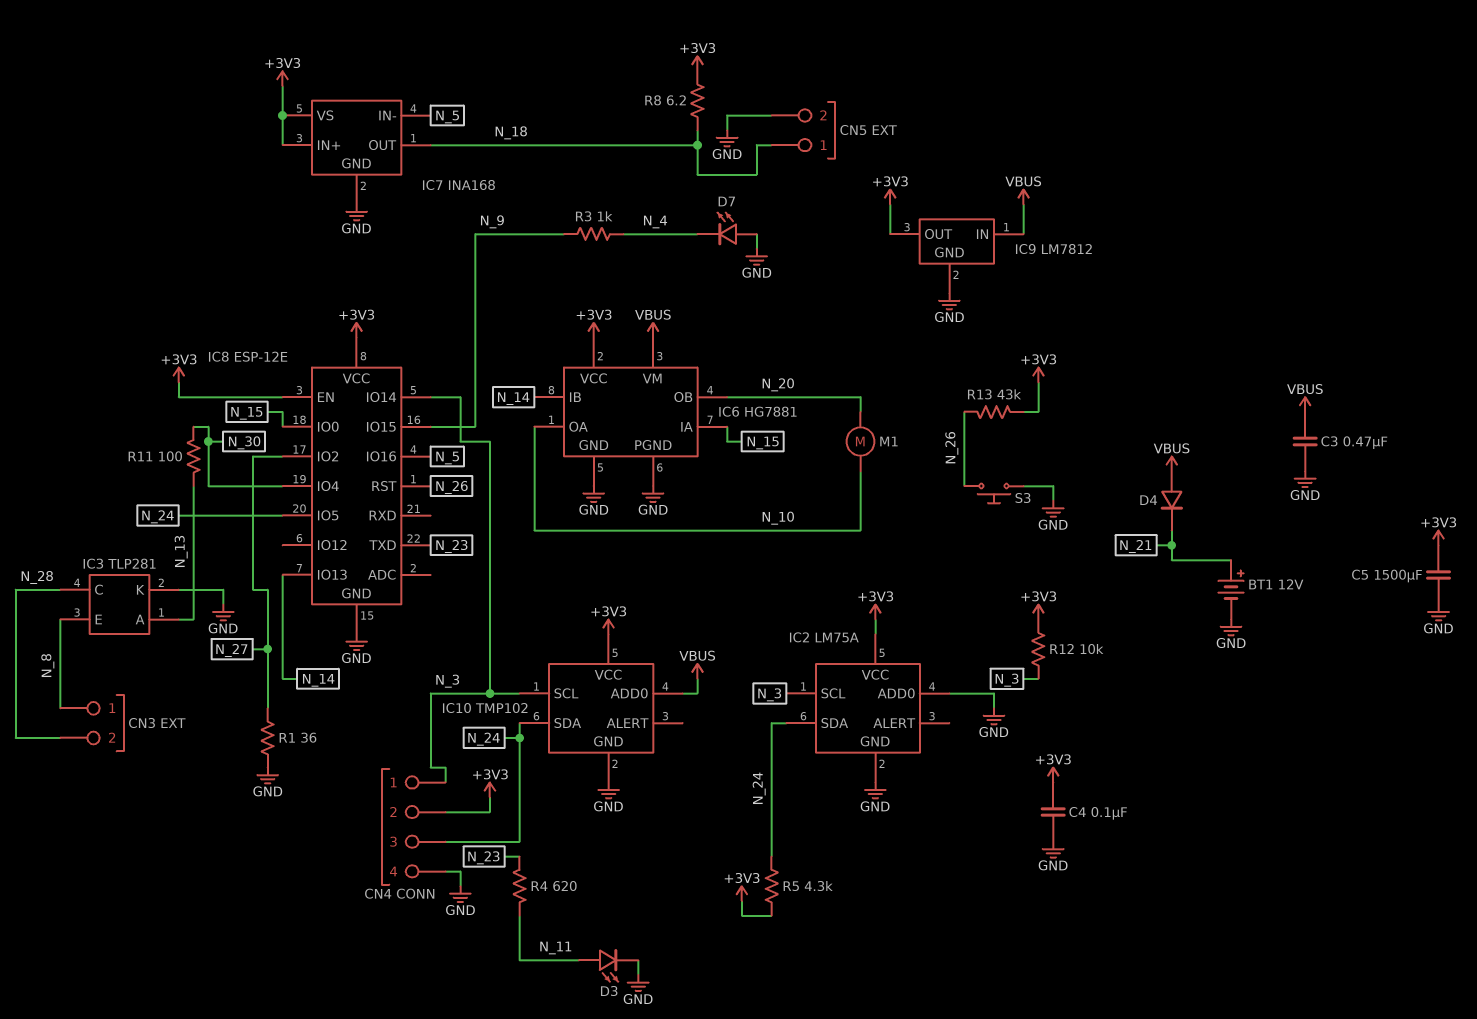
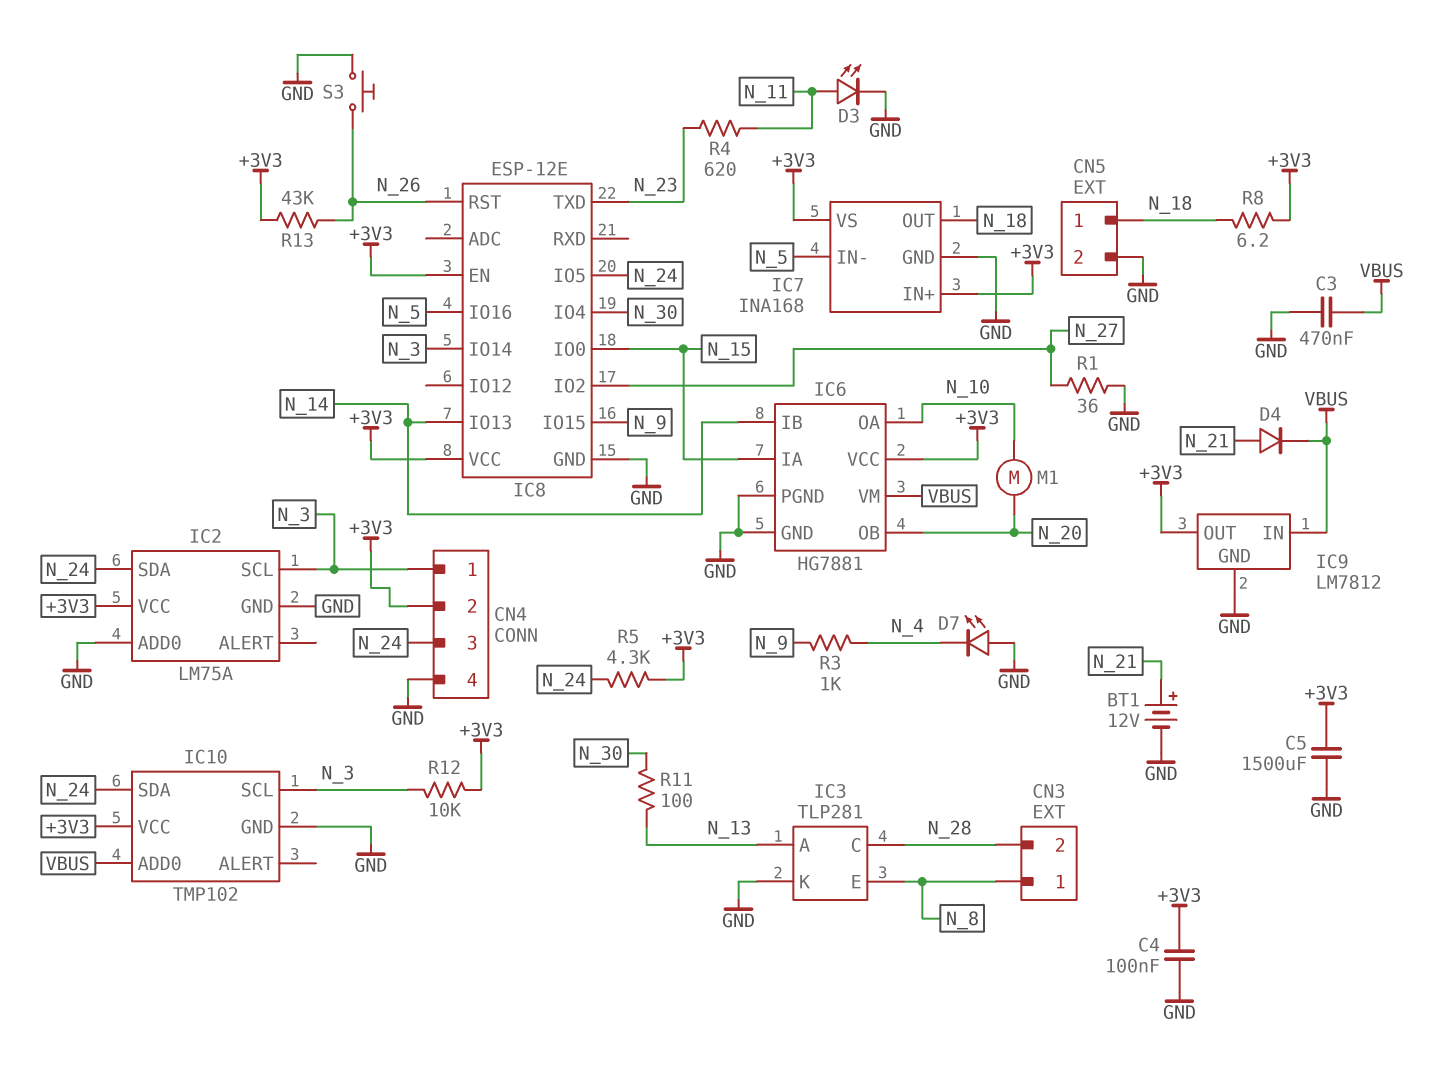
D4: diode (A VBUS, K N_21) -> diode (A N_21, K VBUS)

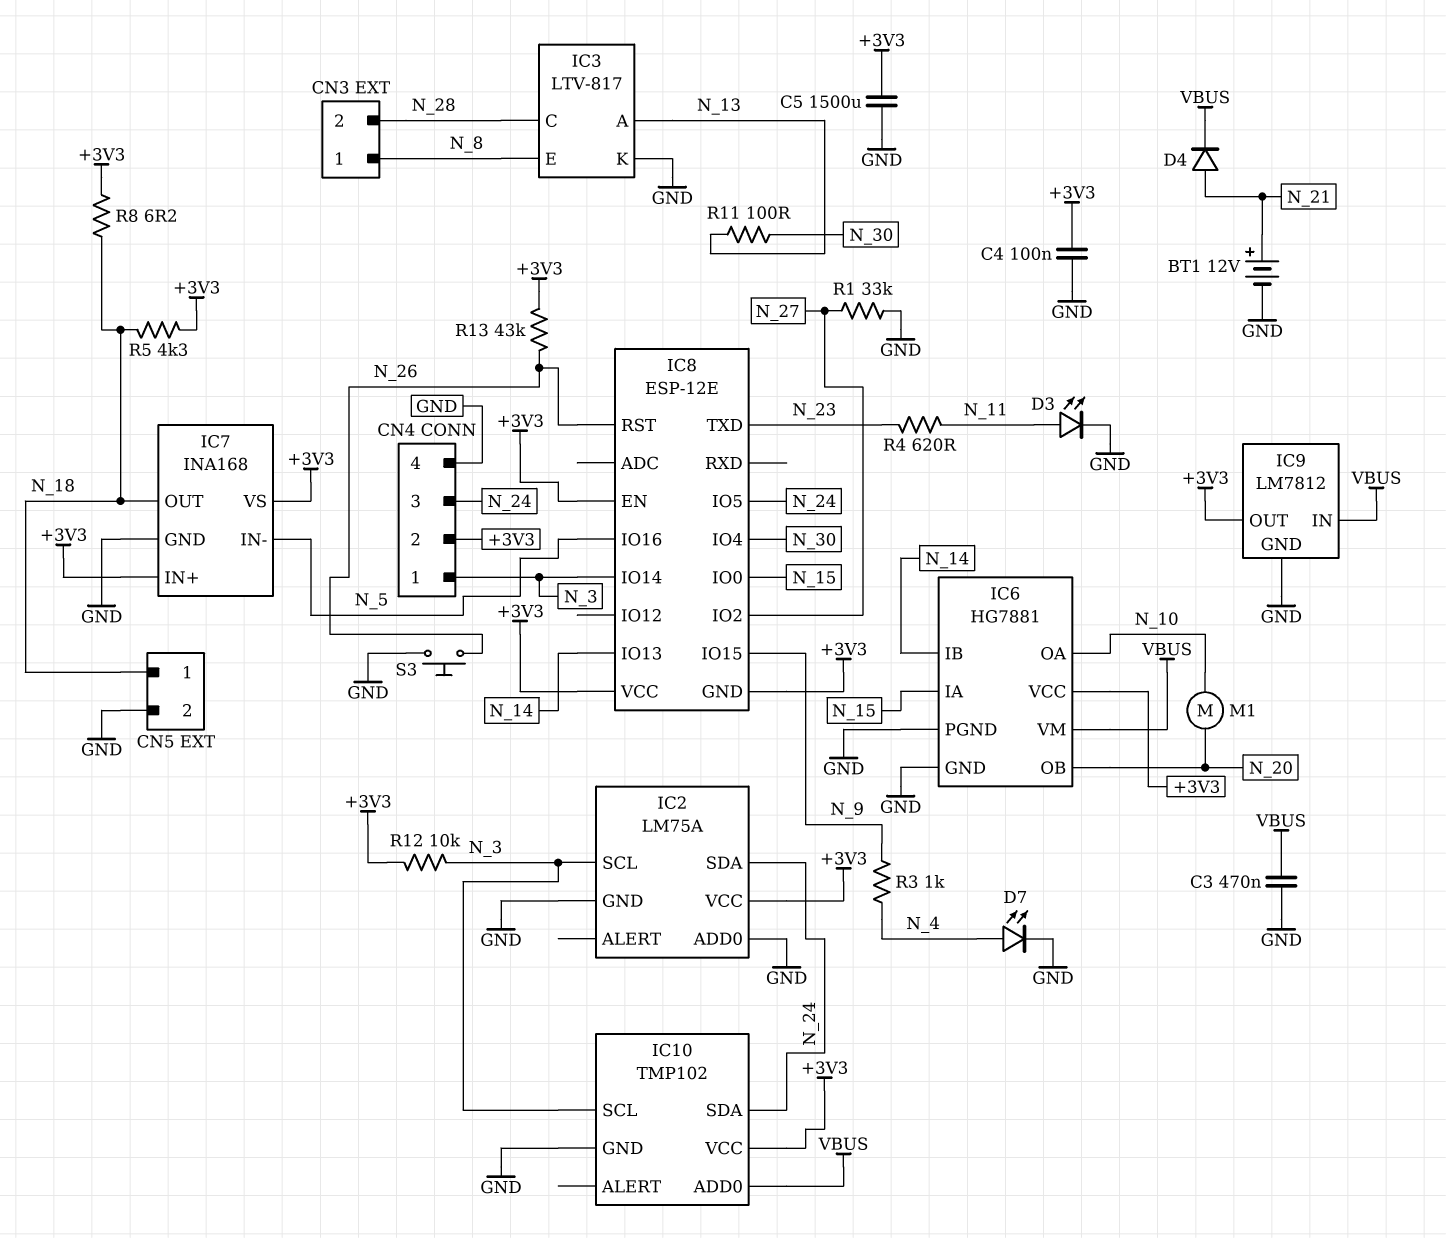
D7: LED (A GND, K N_4) -> LED (A N_4, K GND)
IC3: TLP281 -> LTV-817
IC8 pin GND: GND -> +3V3
R1: 36 (GND, N_27) -> 33k (GND, N_27)
R5: 4.3k (+3V3, N_24) -> 4.3k (+3V3, N_18)

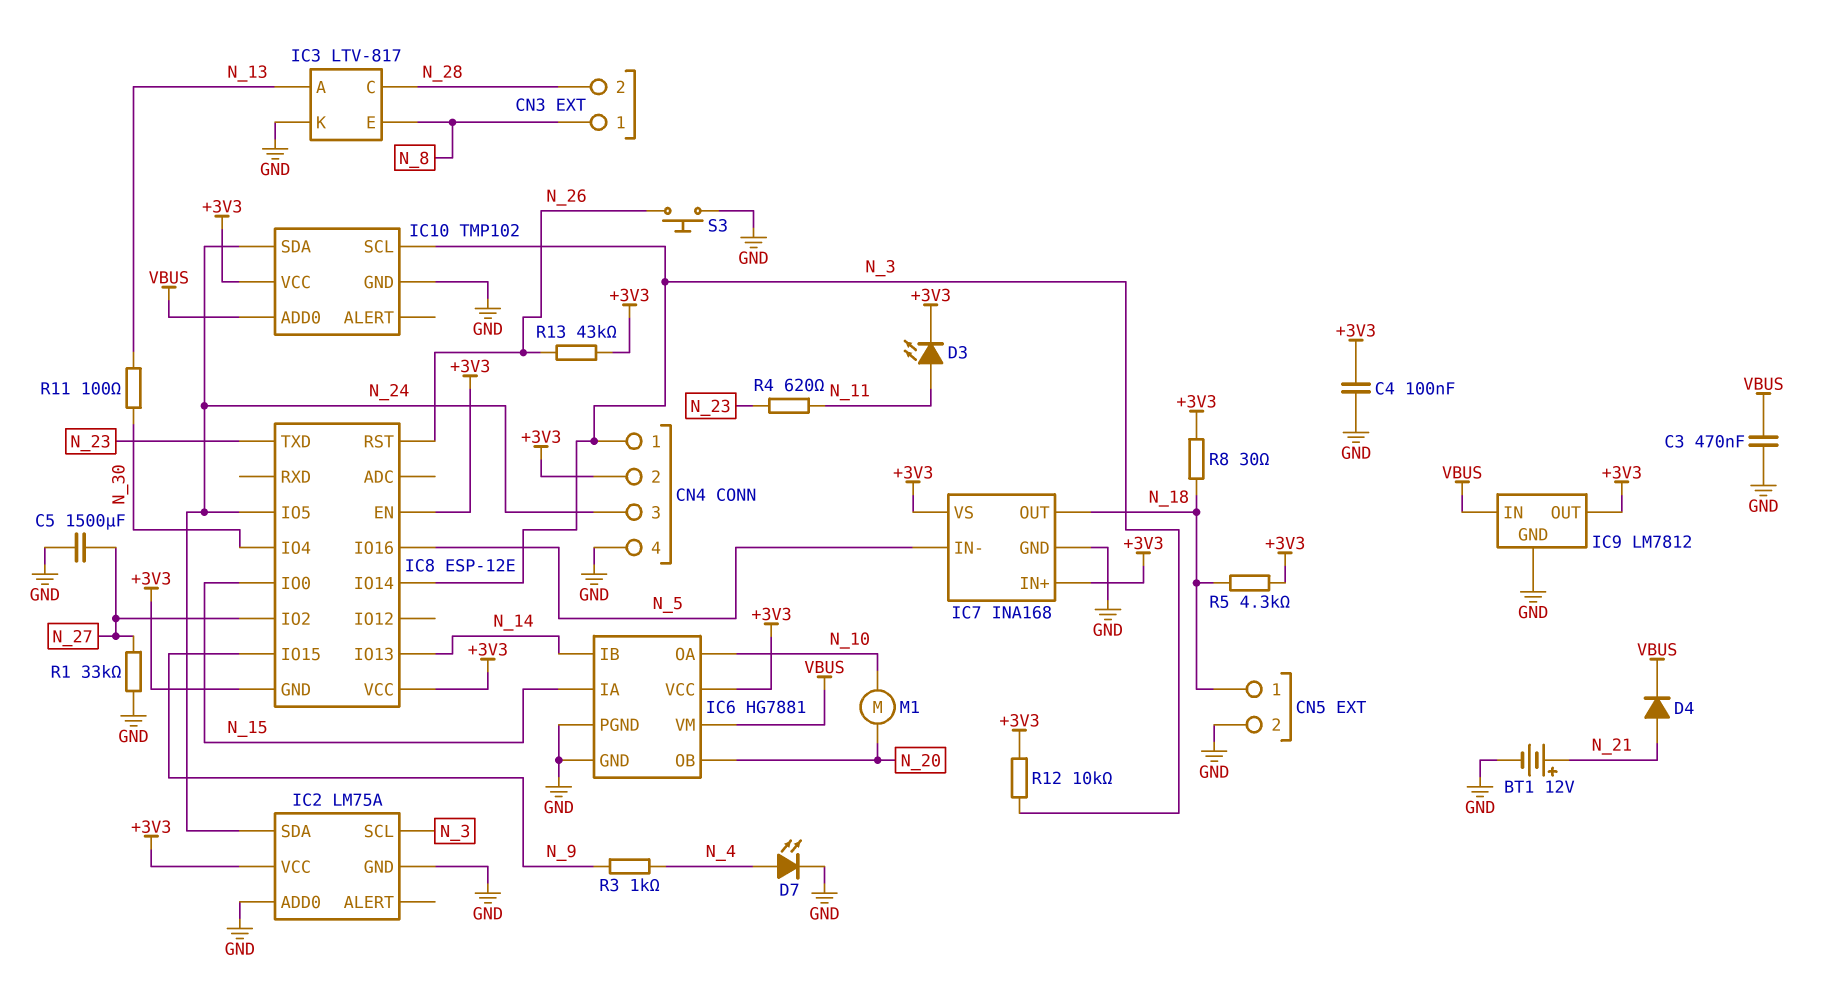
C5: 1500uF (+3V3, GND) -> 1500uF (GND, N_27)
D3: LED (A N_11, K GND) -> LED (A N_11, K +3V3)
R8: 6.2 (+3V3, N_18) -> 30 (+3V3, N_18)

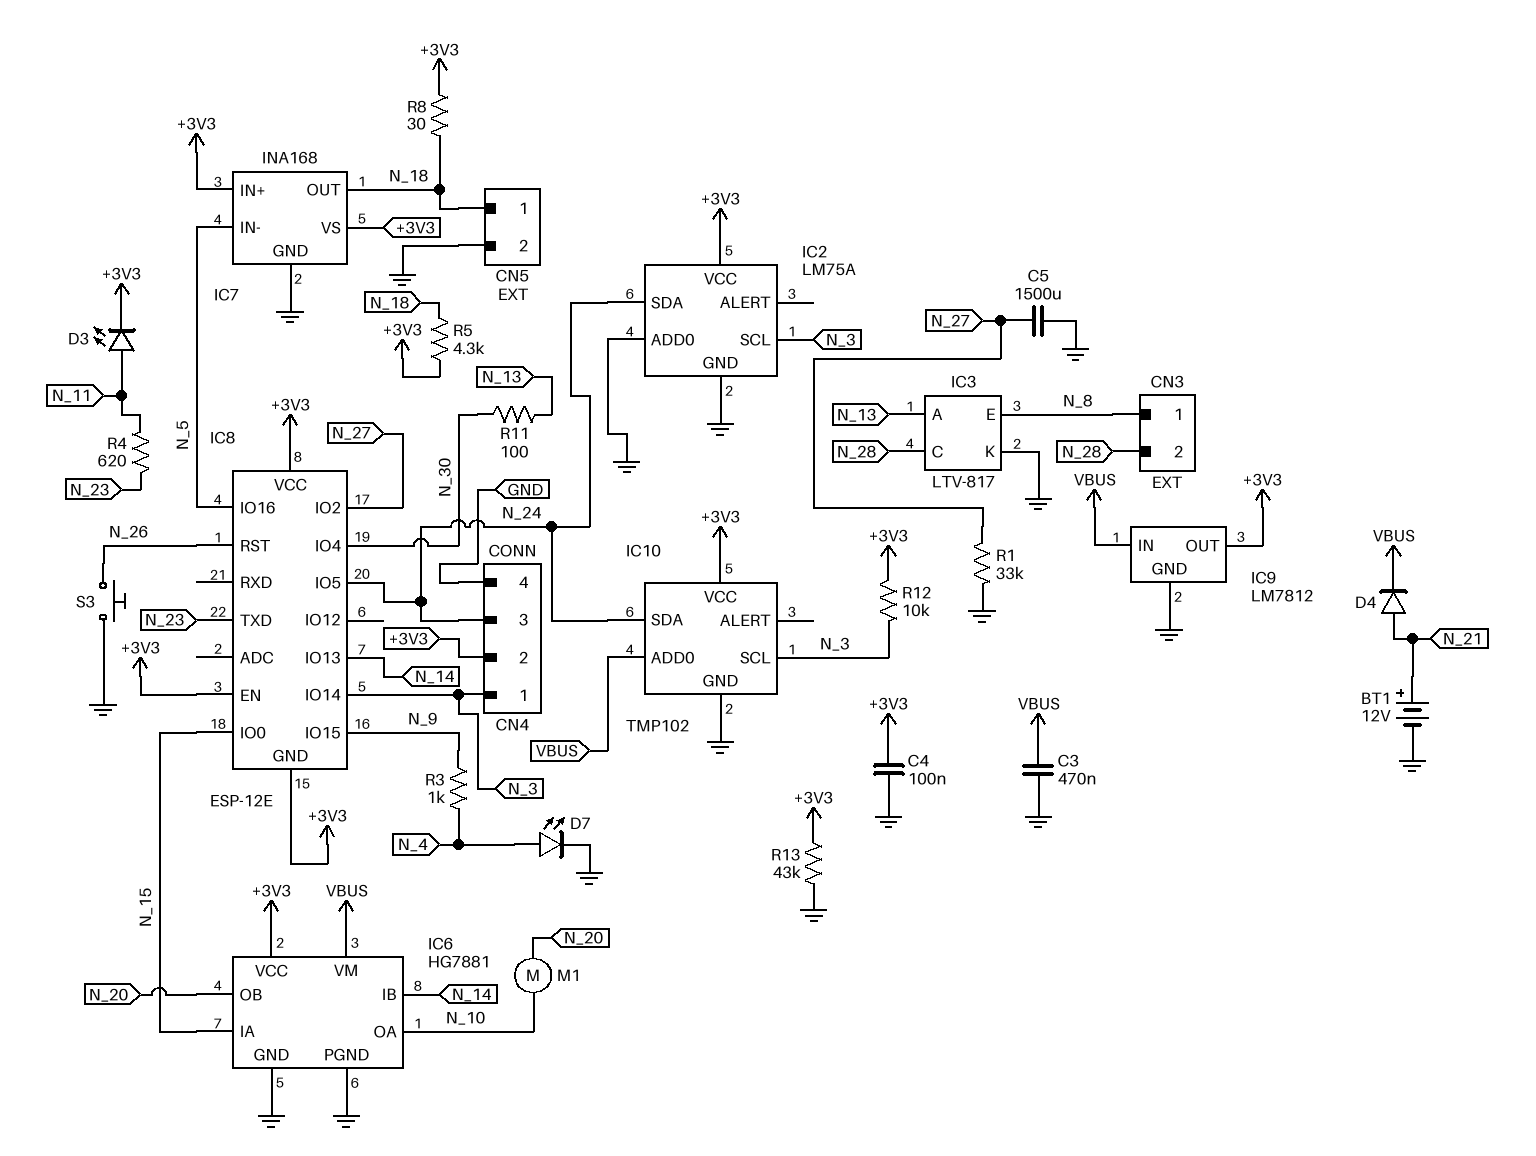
R13: 43k (+3V3, N_26) -> 43k (+3V3, GND)

